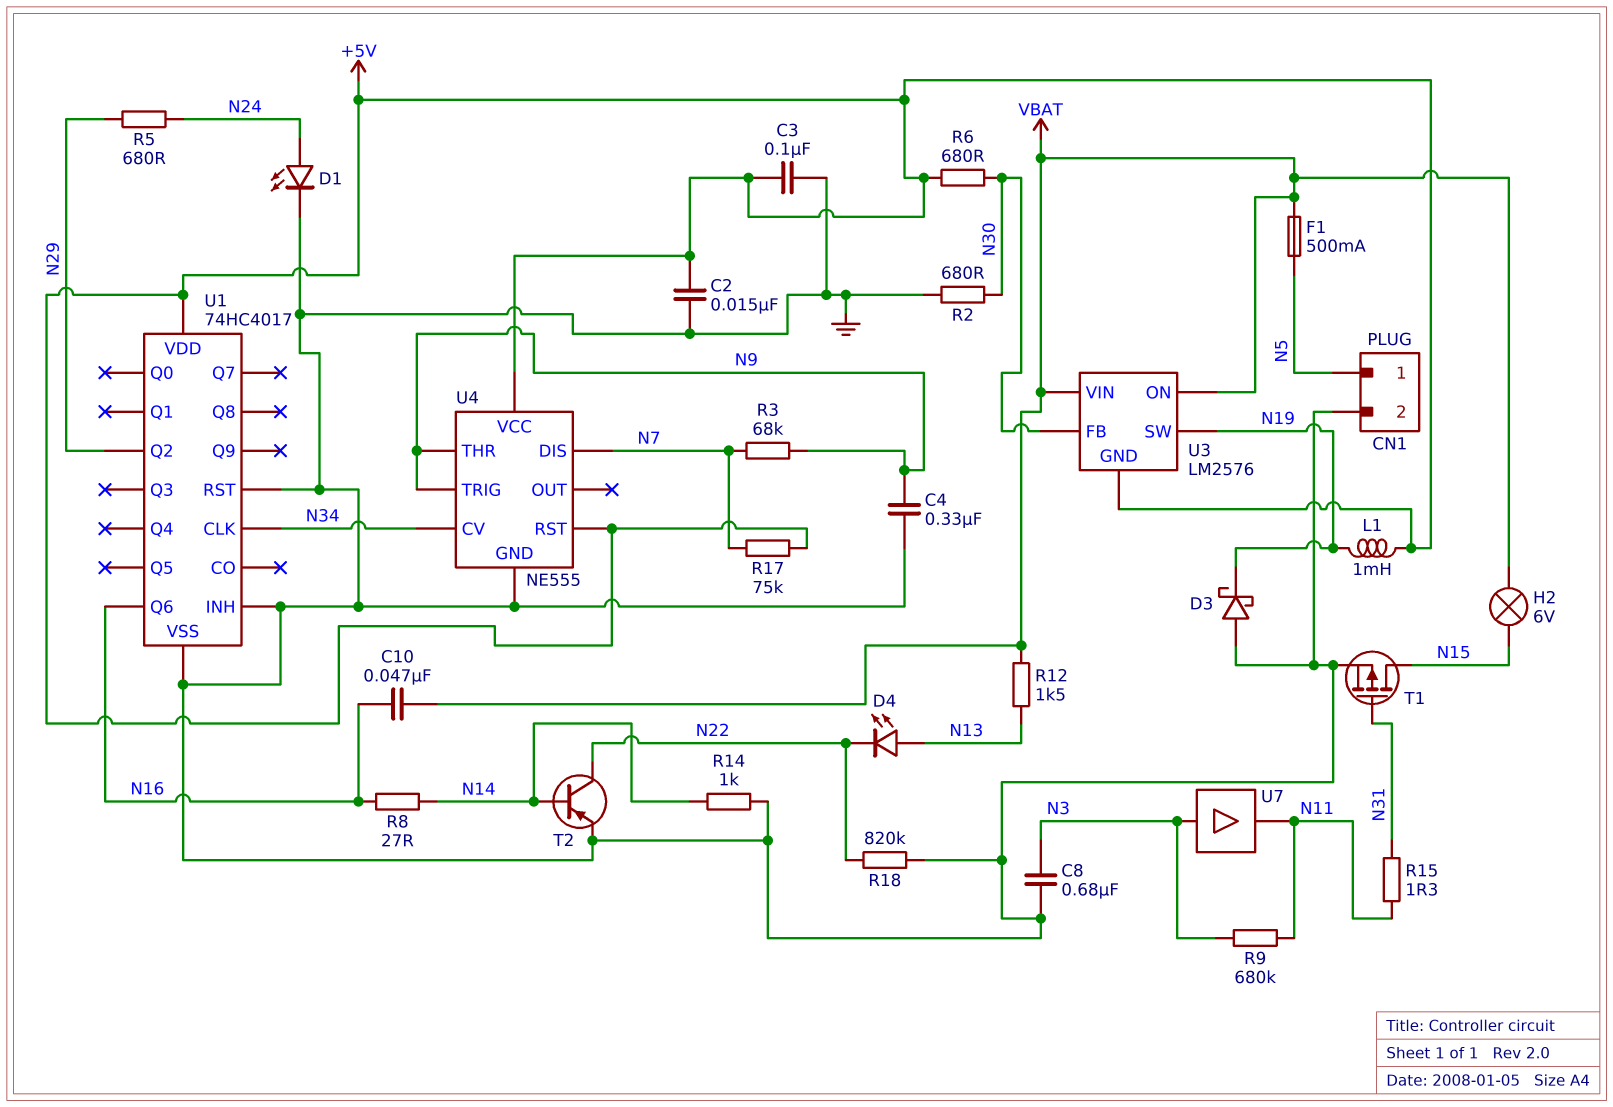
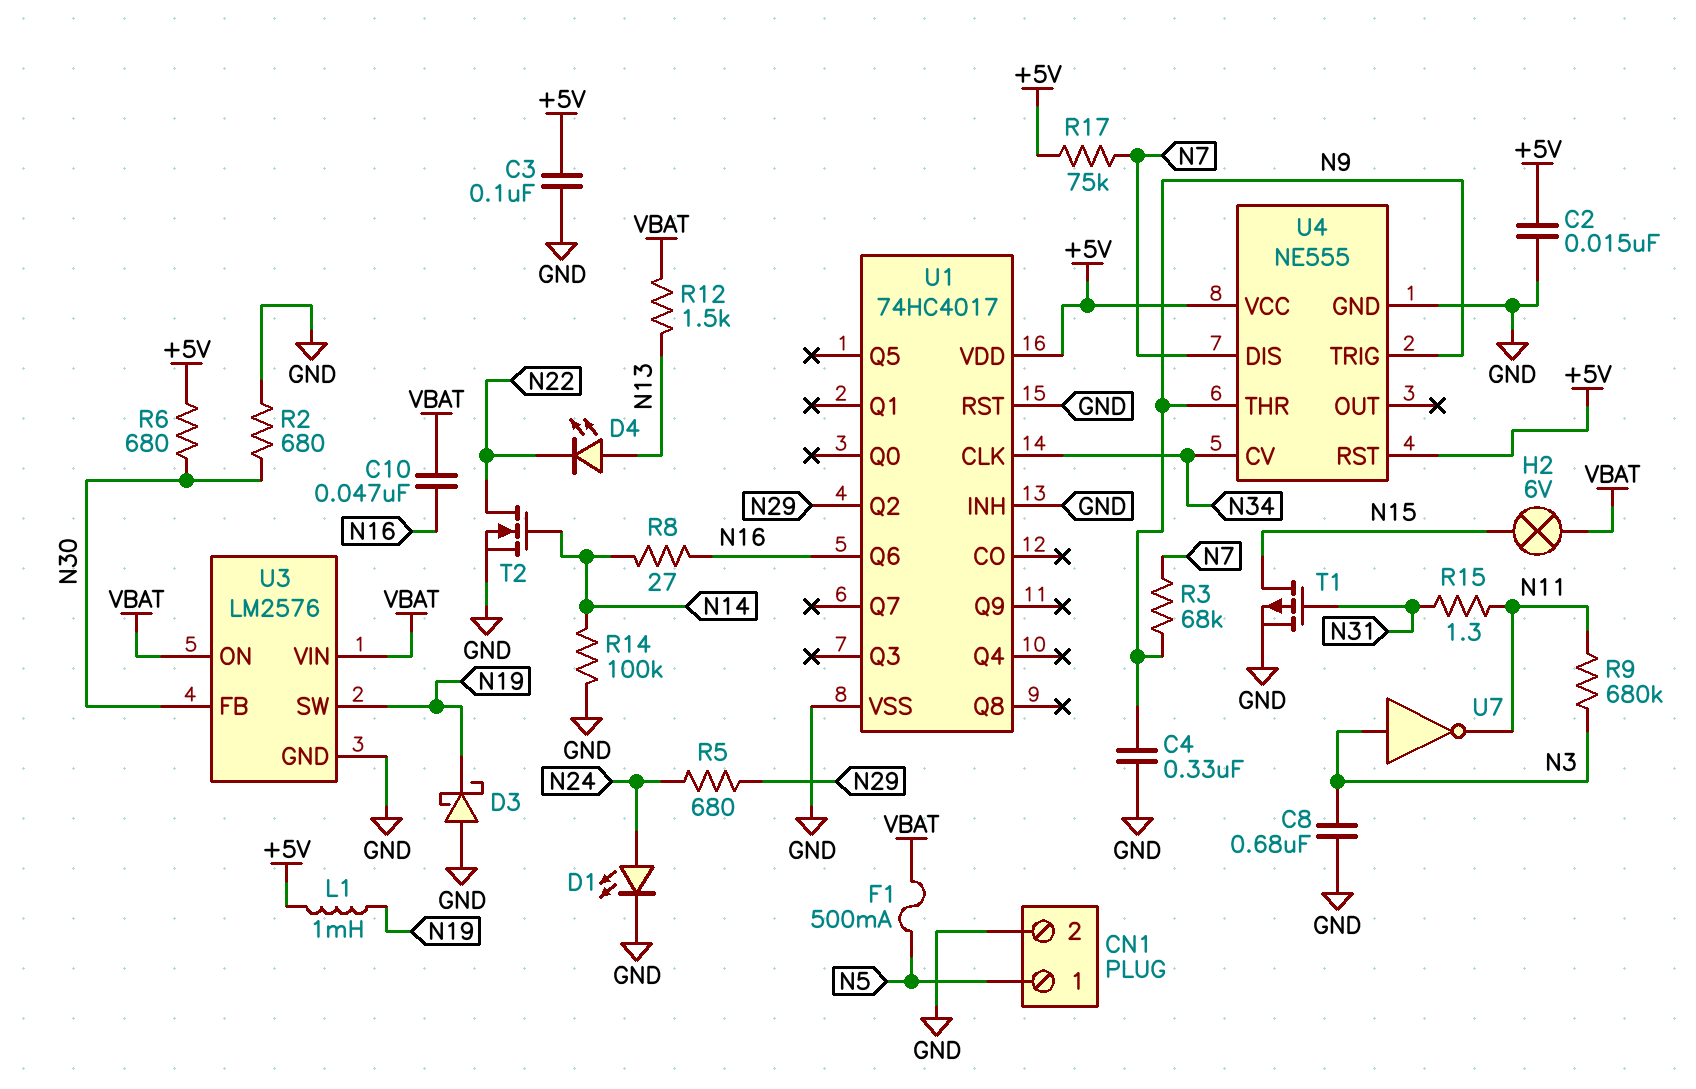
R14: 1k (GND, N14) -> 100k (GND, N14)
R18: 820k (GND, N22) -> none
T2: PNP (B N14, C N22, E GND) -> NMOS (G N14, D N22, S GND)
U3 pin GND: +5V -> GND
U7: buffer (in N3, out N11) -> NOT (in N3, out N11)

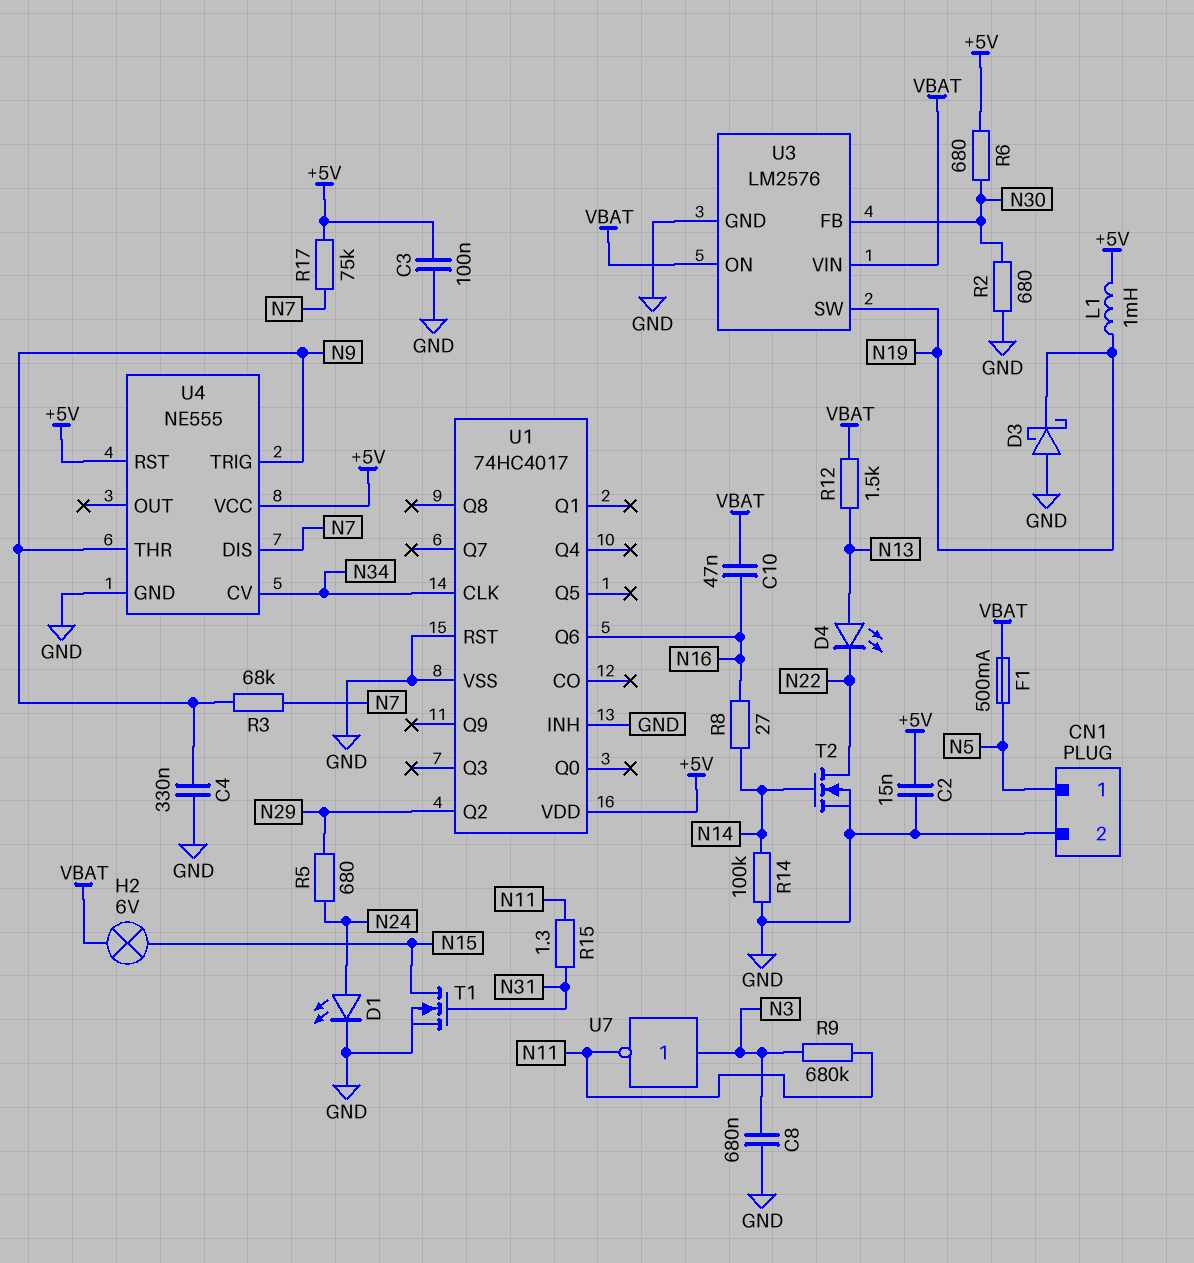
T1: PMOS (G N31, D N15, S GND) -> NMOS (G N31, D N15, S GND)

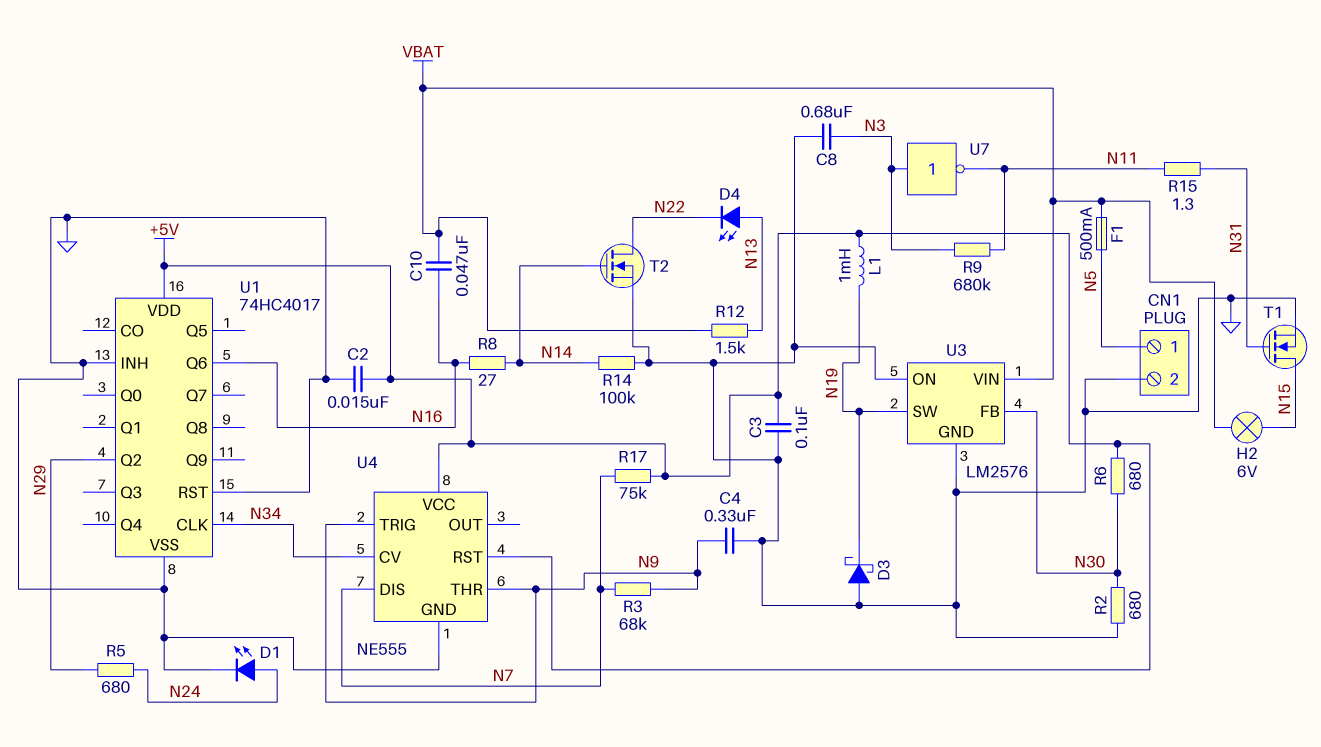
U3 pin ON: VBAT -> GND

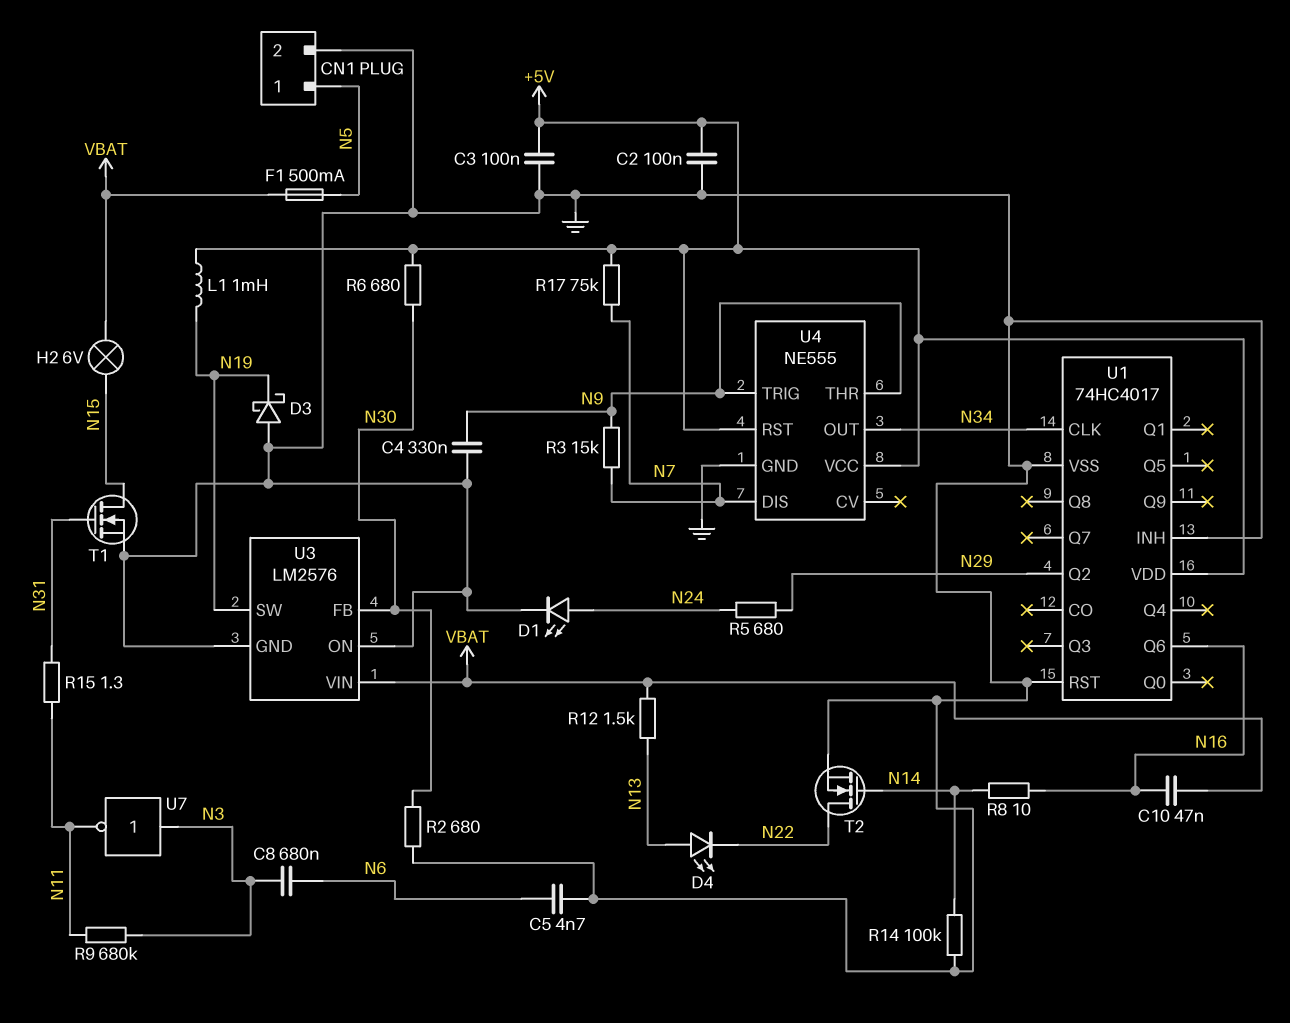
C2: 15nF (+5V, GND) -> 100nF (+5V, GND)
C5: none -> 4.7nF (GND, N6)
C8: 680nF (GND, N3) -> 680nF (N3, N6)
R3: 68k (N7, N9) -> 15k (N7, N9)
R8: 27 (N14, N16) -> 10 (N14, N16)
U4 pin CV: N34 -> none
U4 pin OUT: none -> N34

